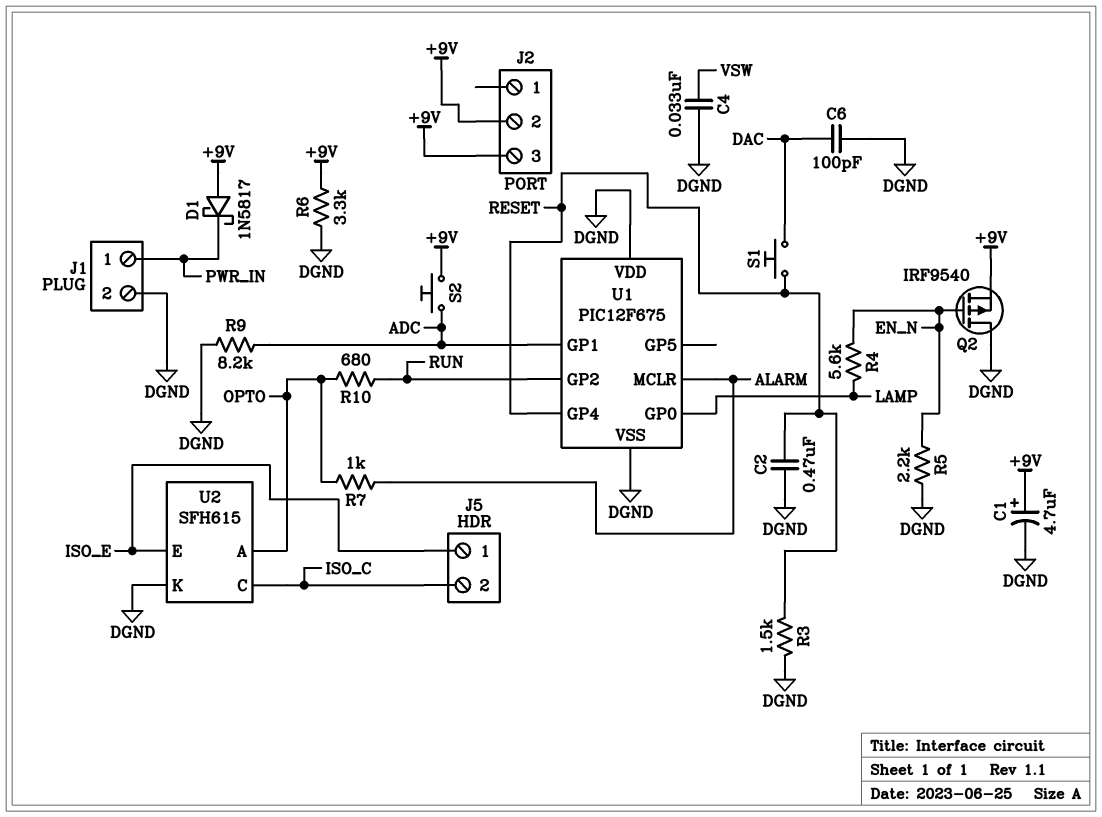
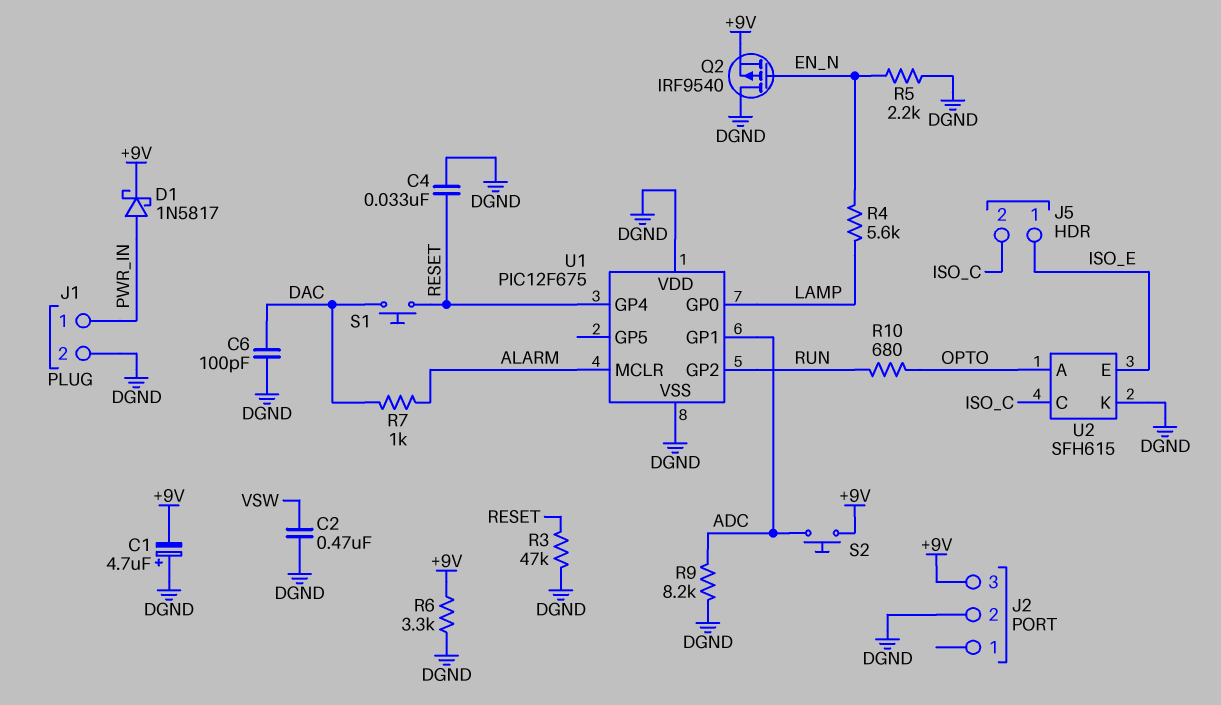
C1: 4.7uF (plus +9V, minus DGND) -> 4.7uF (plus DGND, minus +9V)
C2: 470nF (DGND, RESET) -> 470nF (DGND, VSW)
C4: 33nF (DGND, VSW) -> 33nF (DGND, RESET)
D1: schottky 1N5817 (A +9V, K PWR_IN) -> schottky 1N5817 (A PWR_IN, K +9V)
J2 pin 2: +9V -> DGND
R3: 1.5k (DGND, RESET) -> 47k (DGND, RESET)
R7: 1k (ALARM, OPTO) -> 1k (ALARM, DAC)

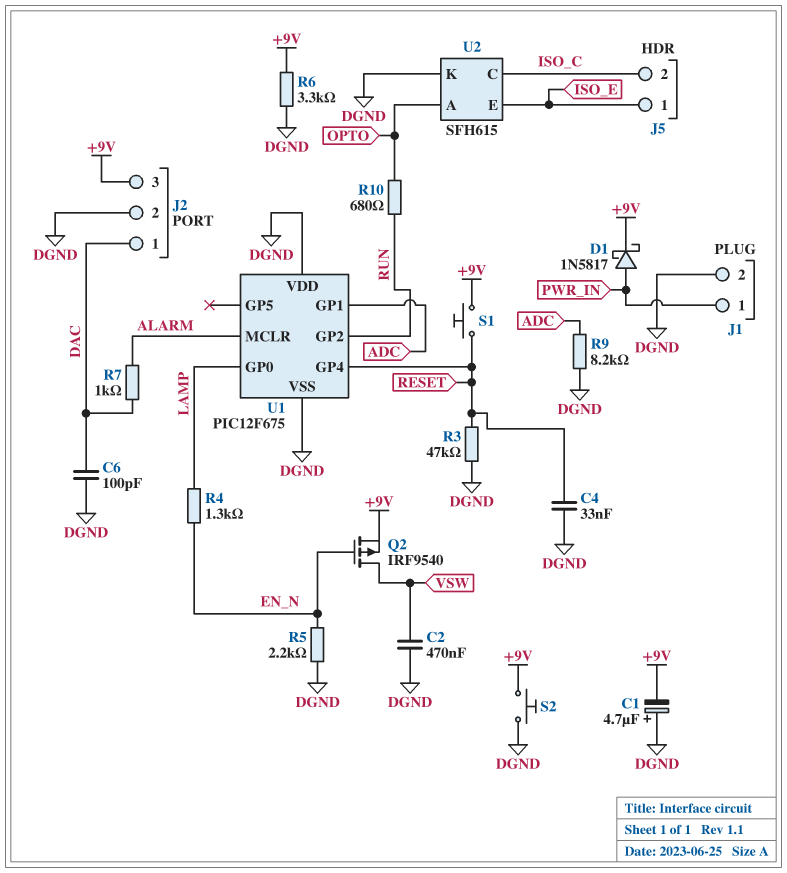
J2 pin 1: none -> DAC
Q2: PMOS IRF9540 (G EN_N, D DGND, S +9V) -> PMOS IRF9540 (G EN_N, D VSW, S +9V)
R4: 5.6k (EN_N, LAMP) -> 1.3k (EN_N, LAMP)
S1: button (DAC, RESET) -> button (+9V, RESET)
S2: button (+9V, ADC) -> button (+9V, DGND)

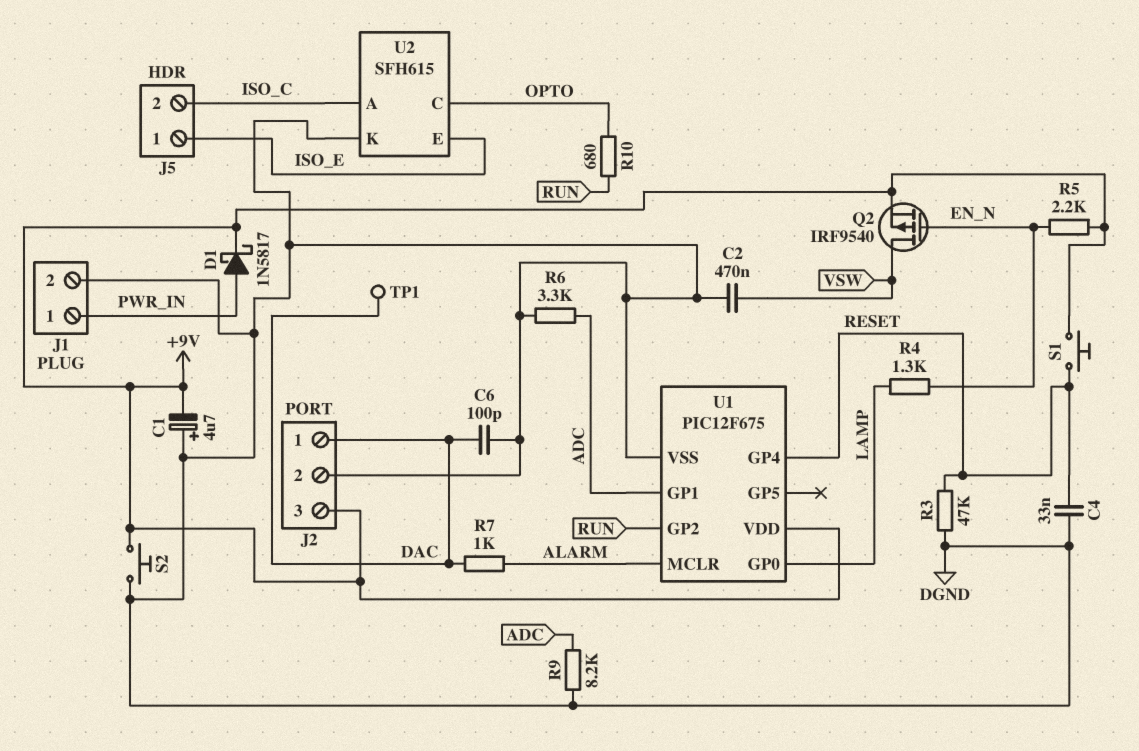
R5: 2.2k (DGND, EN_N) -> 2.2k (+9V, EN_N)
R6: 3.3k (+9V, DGND) -> 3.3k (ADC, DGND)
TP1: none -> test point (DAC)
U1 pin VDD: DGND -> +9V
U2 pin A: OPTO -> ISO_C
U2 pin C: ISO_C -> OPTO

